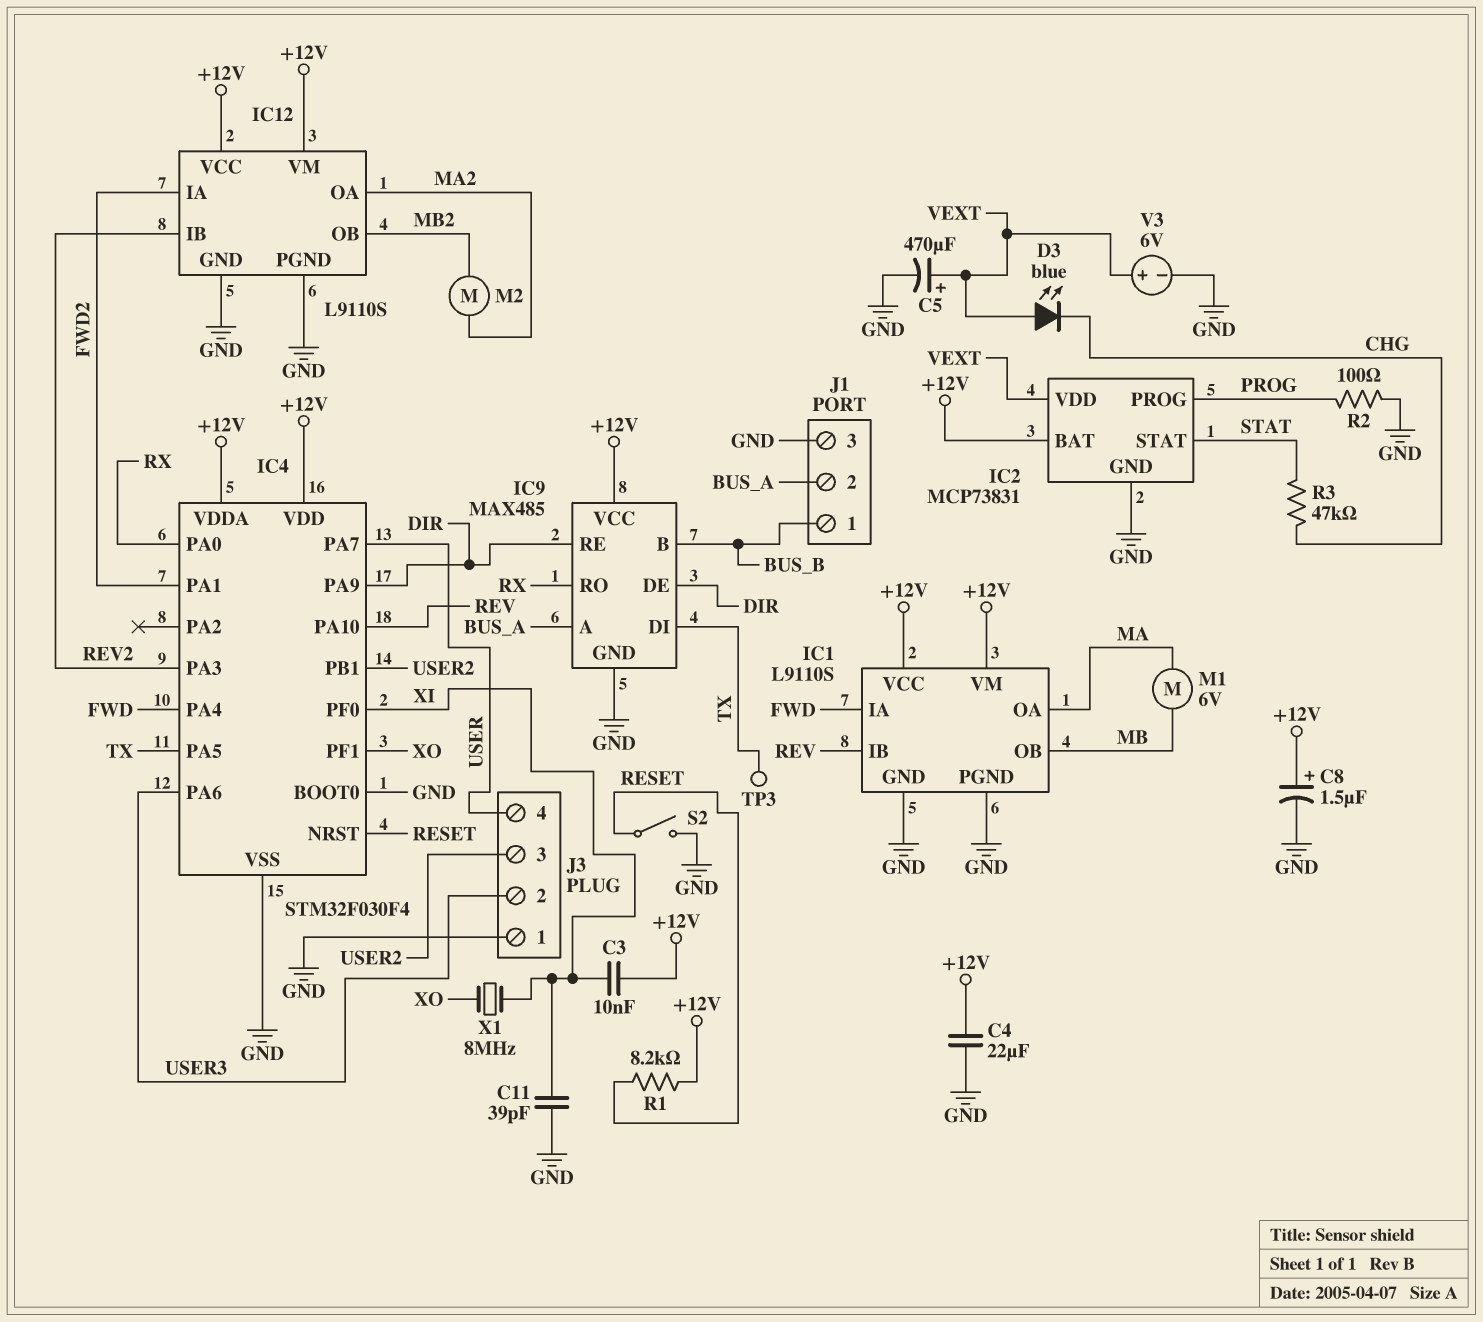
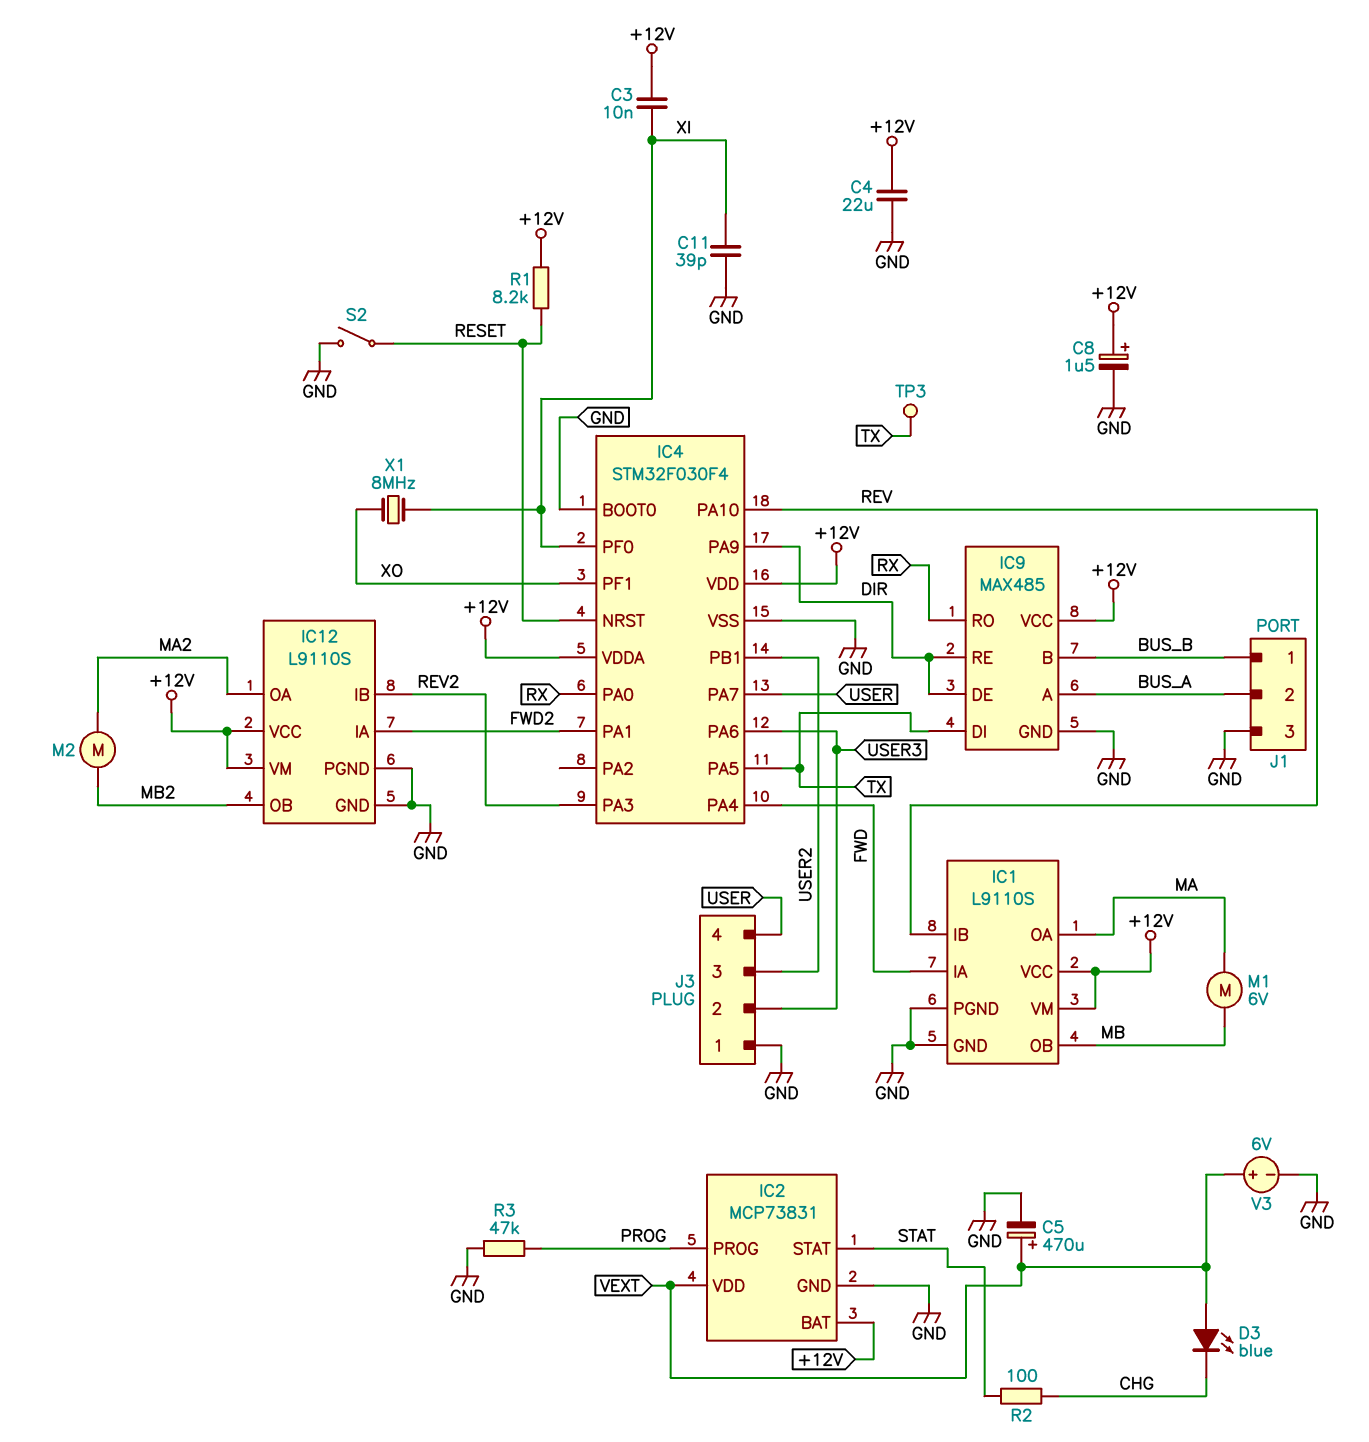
R2: 100 (GND, PROG) -> 100 (CHG, STAT)
R3: 47k (CHG, STAT) -> 47k (GND, PROG)

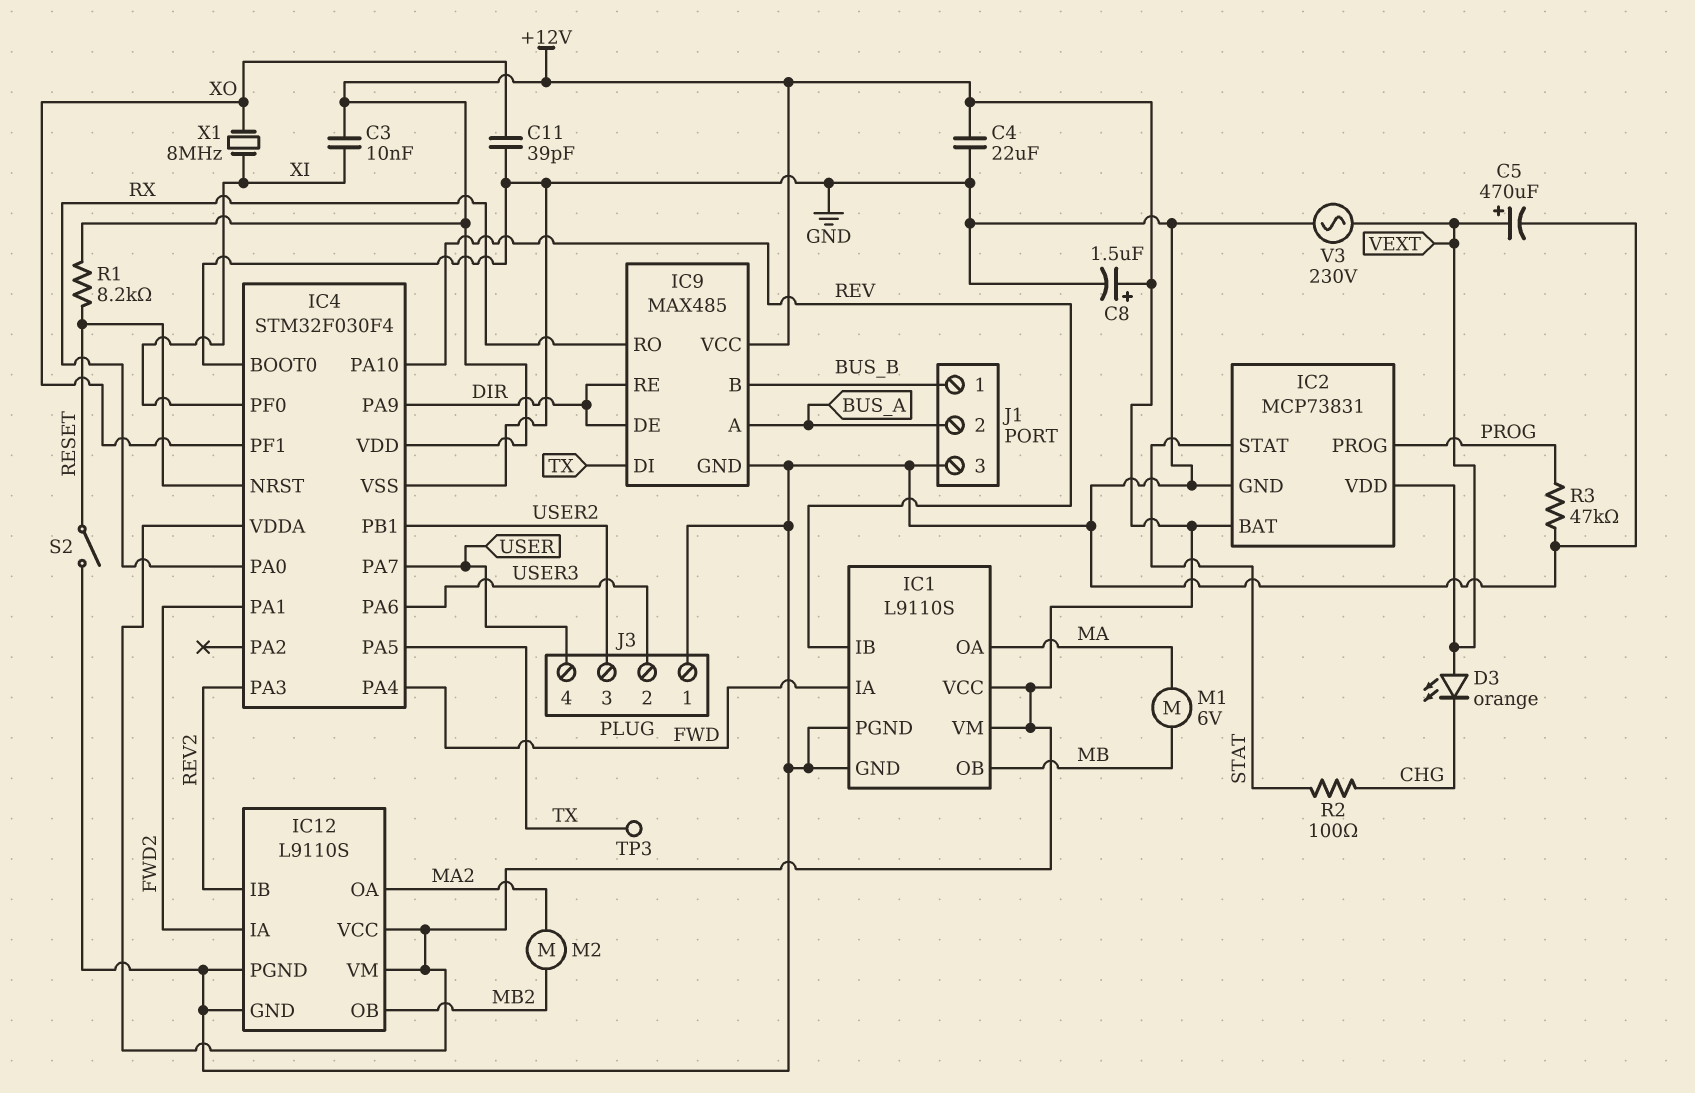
C11: 39pF (GND, XI) -> 39pF (GND, XO)
D3: LED blue (A VEXT, K CHG) -> LED orange (A VEXT, K CHG)
V3: 6V (plus VEXT, minus GND) -> AC 230V (GND, VEXT)

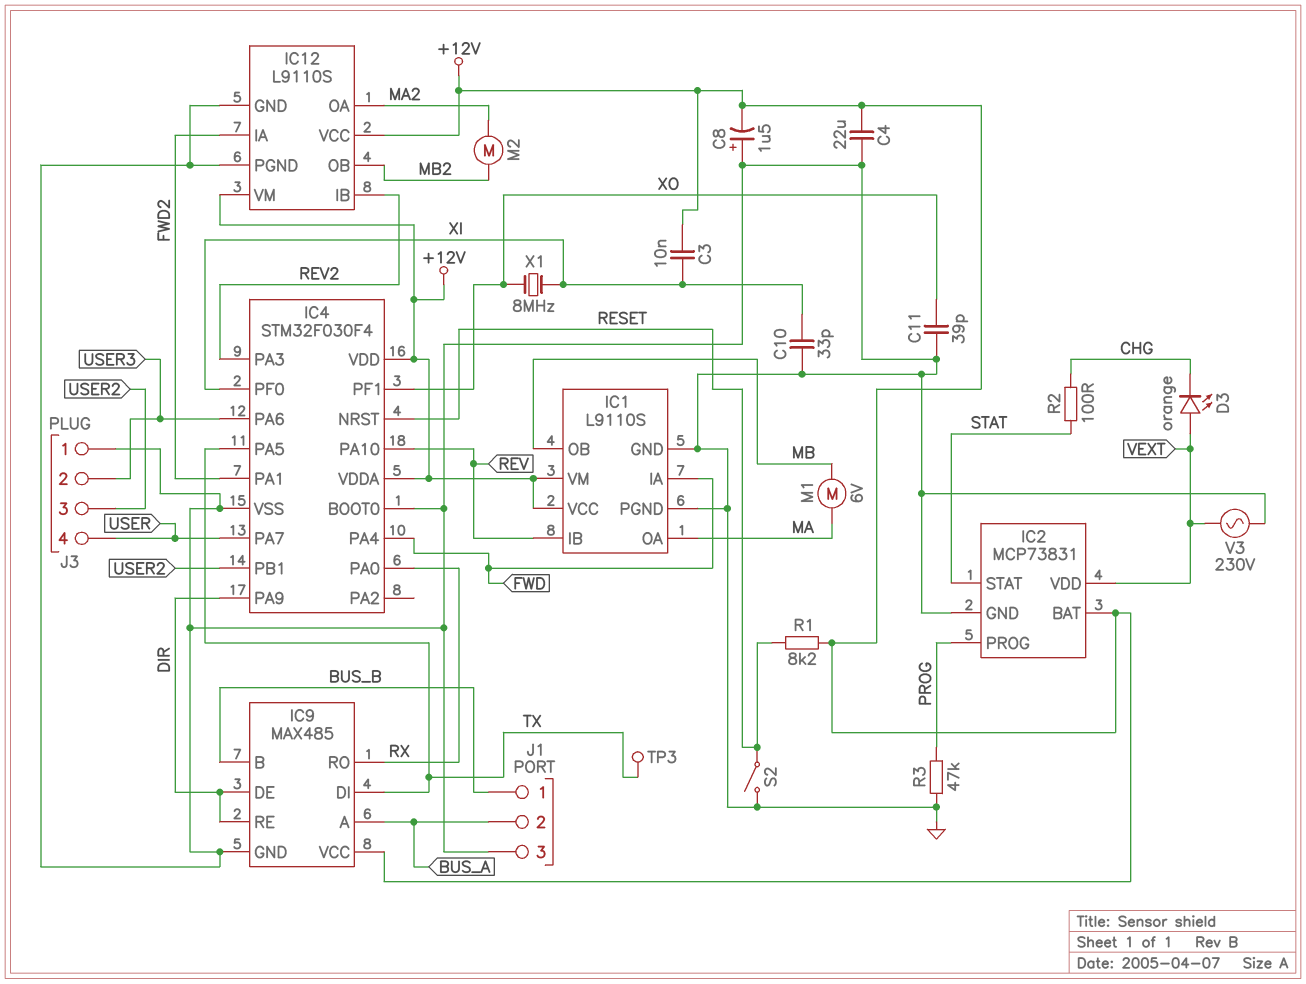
C5: 470uF (plus VEXT, minus GND) -> none
C8: 1.5uF (plus +12V, minus GND) -> 1.5uF (plus GND, minus +12V)
C10: none -> 33pF (GND, XI)

